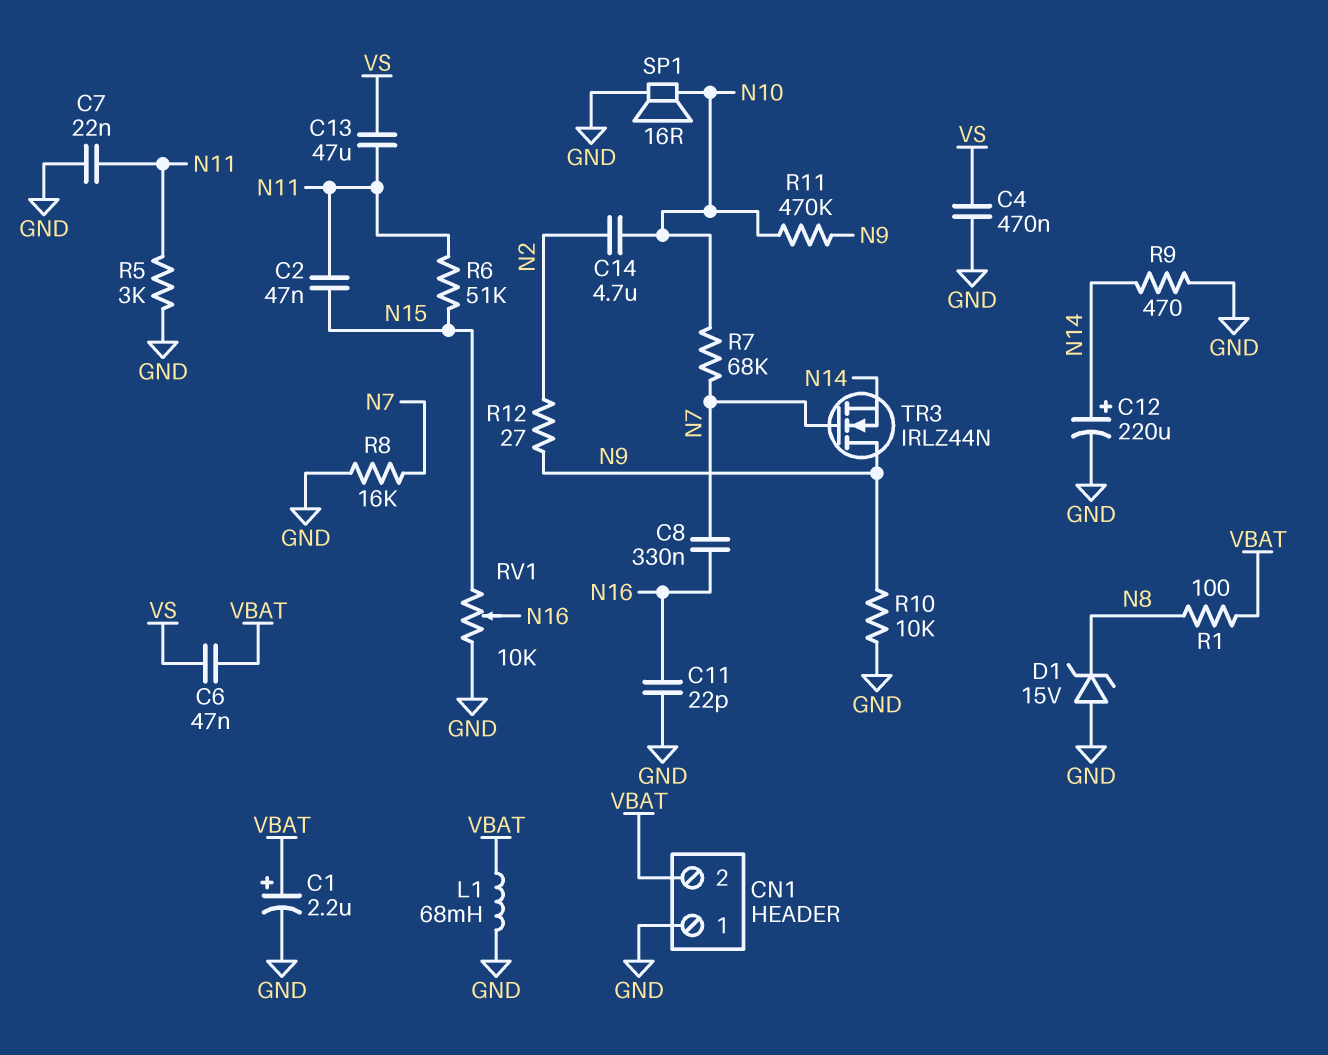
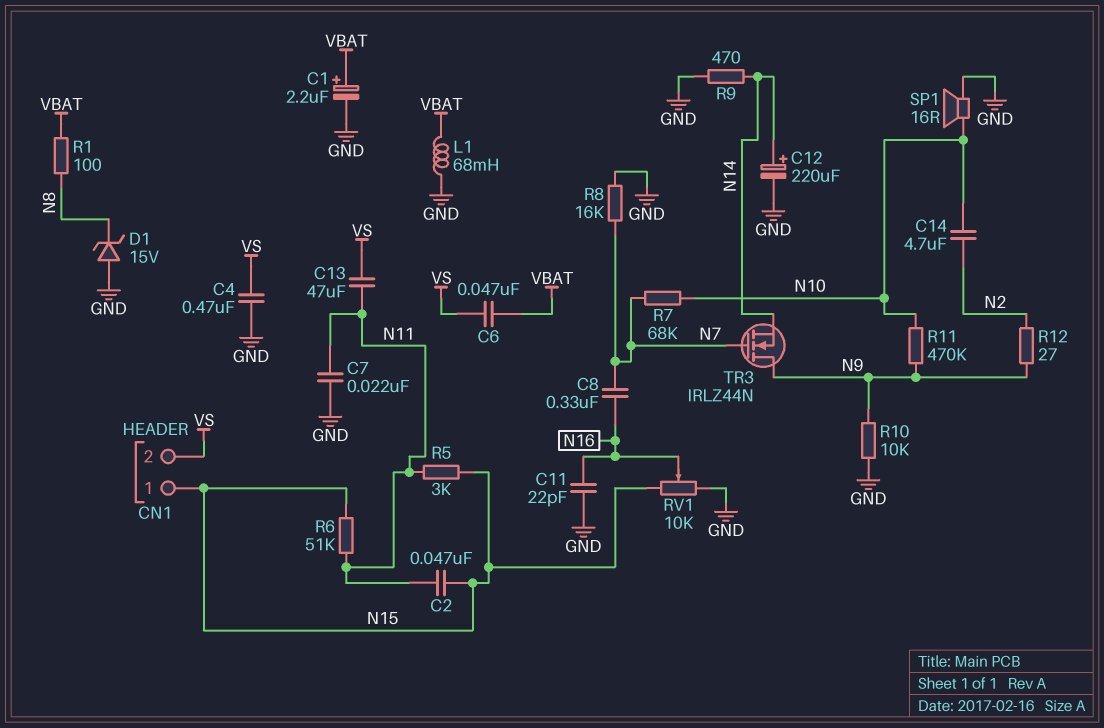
CN1 pin 1: GND -> N15
CN1 pin 2: VBAT -> VS
R5: 3k (GND, N11) -> 3k (N11, N15)

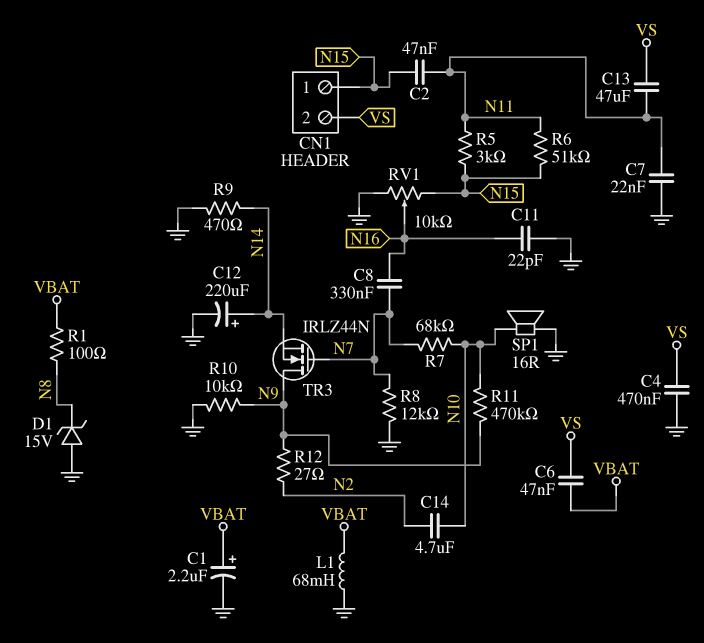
R8: 16k (GND, N7) -> 12k (GND, N7)

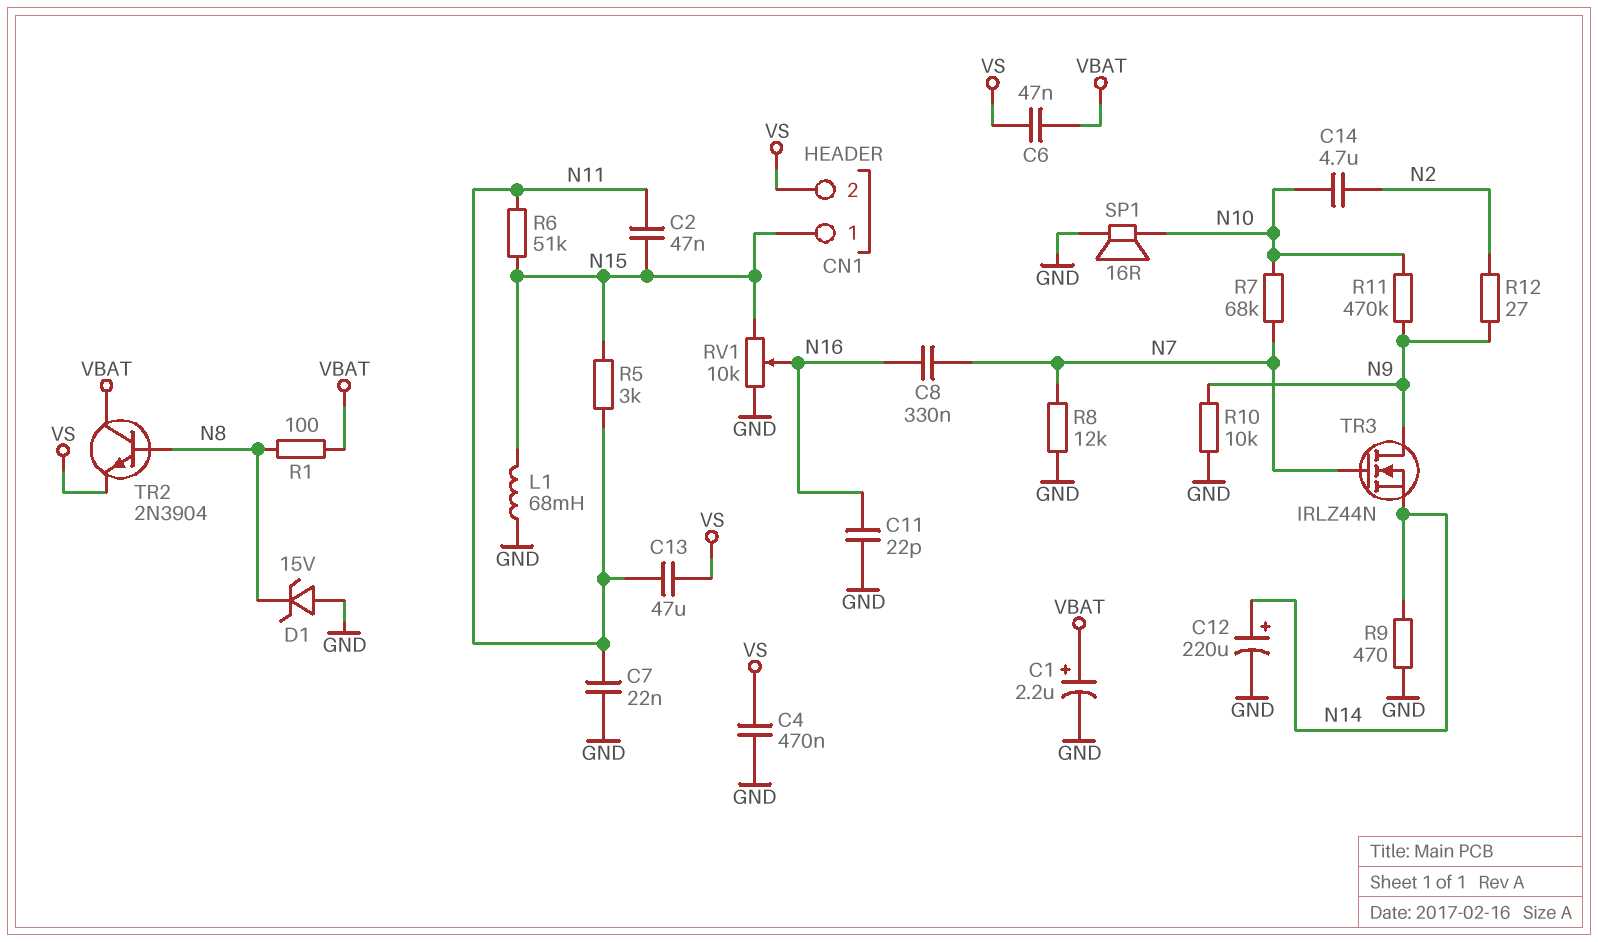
L1: 68mH (GND, VBAT) -> 68mH (GND, N15)
TR2: none -> NPN 2N3904 (B N8, C VBAT, E VS)

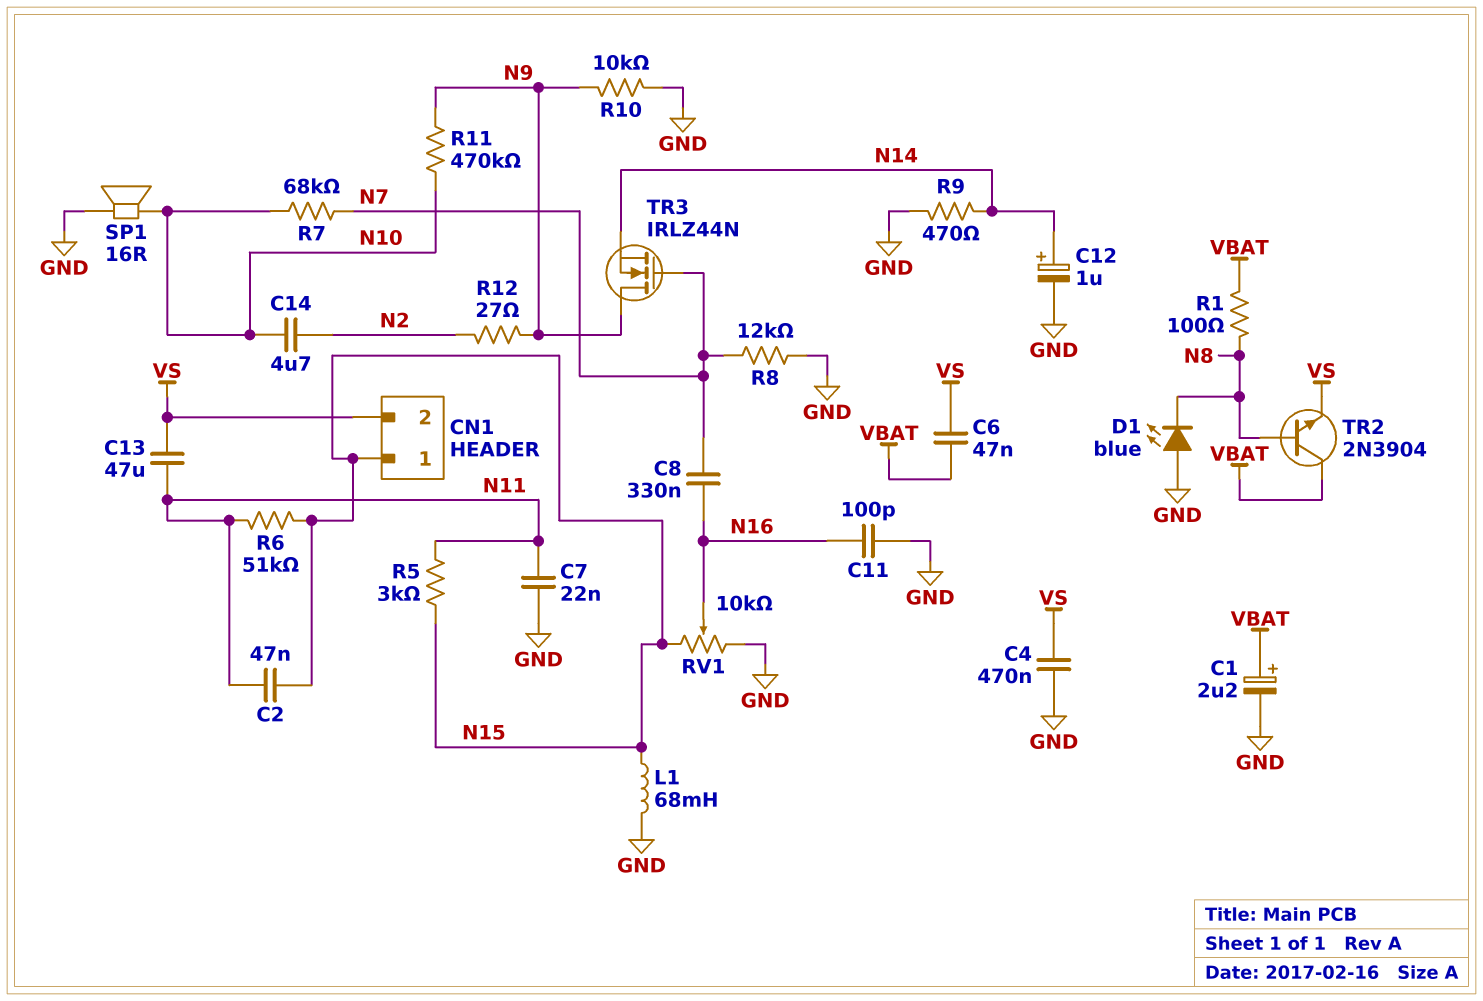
C11: 22pF (GND, N16) -> 100pF (GND, N16)
C12: 220uF (plus N14, minus GND) -> 1uF (plus N14, minus GND)
D1: zener 15V (A GND, K N8) -> LED blue (A GND, K N8)

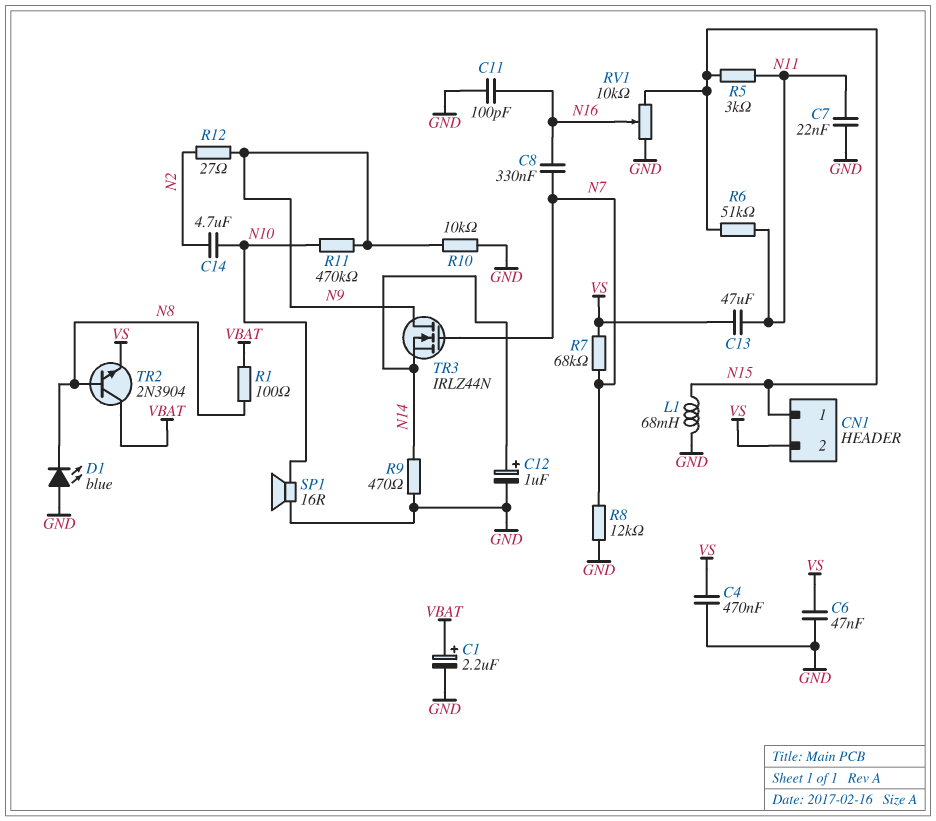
C2: 47nF (N11, N15) -> none
C6: 47nF (VBAT, VS) -> 47nF (GND, VS)
R7: 68k (N7, N10) -> 68k (N7, VS)

